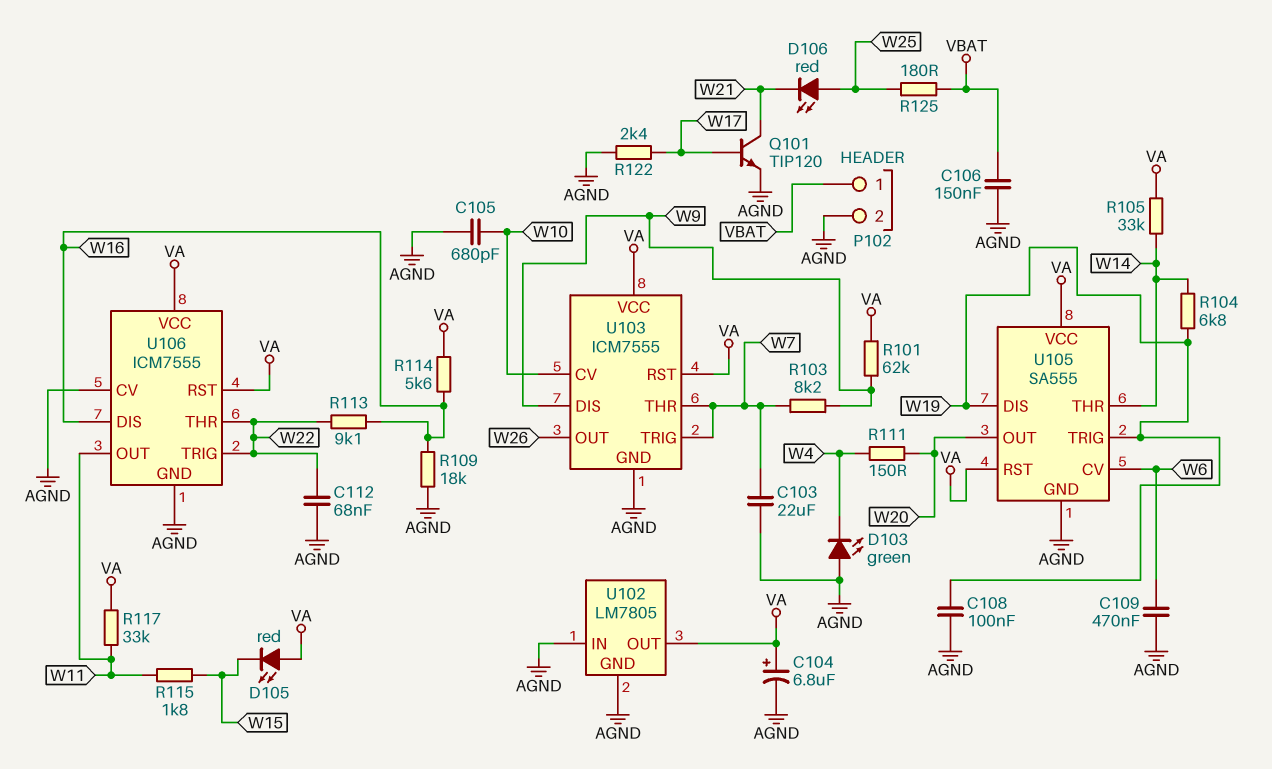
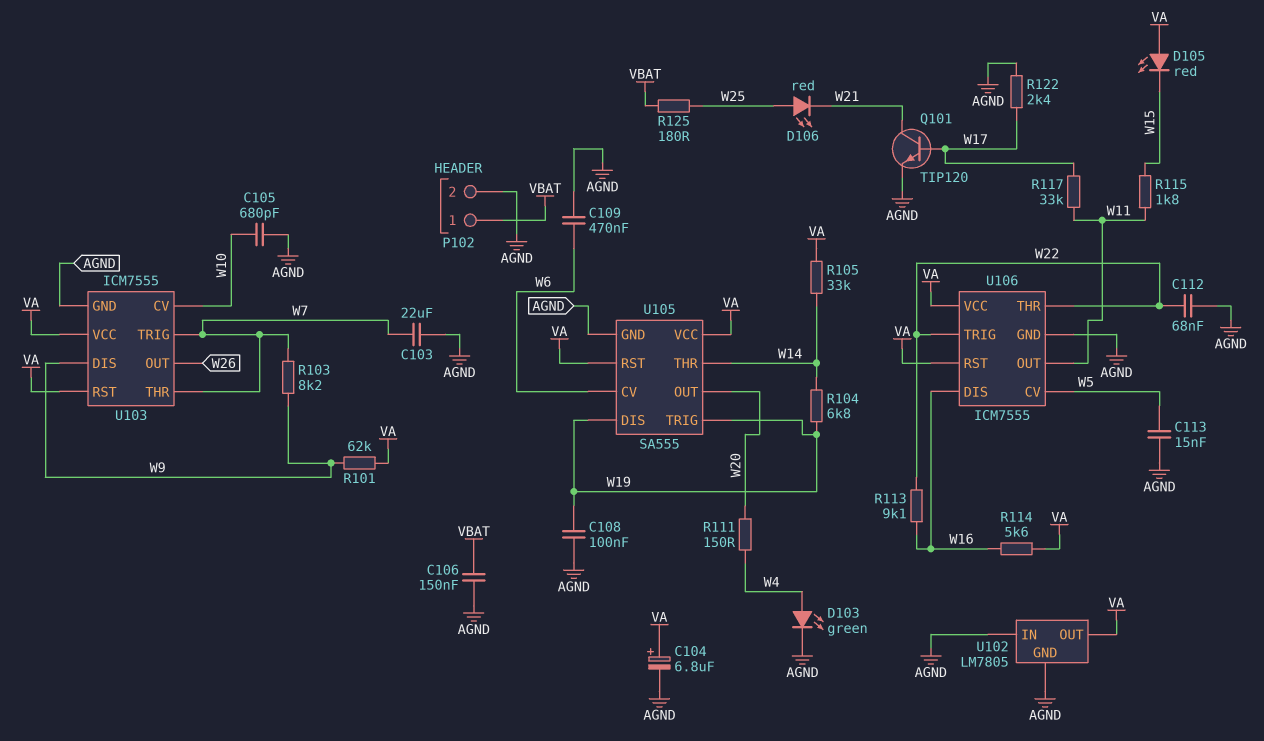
C113: none -> 15nF (AGND, W5)
D103: LED green (A AGND, K W4) -> LED green (A W4, K AGND)
R109: 18k (AGND, W16) -> none
R117: 33k (VA, W11) -> 33k (W11, W17)
U106 pin CV: AGND -> W5

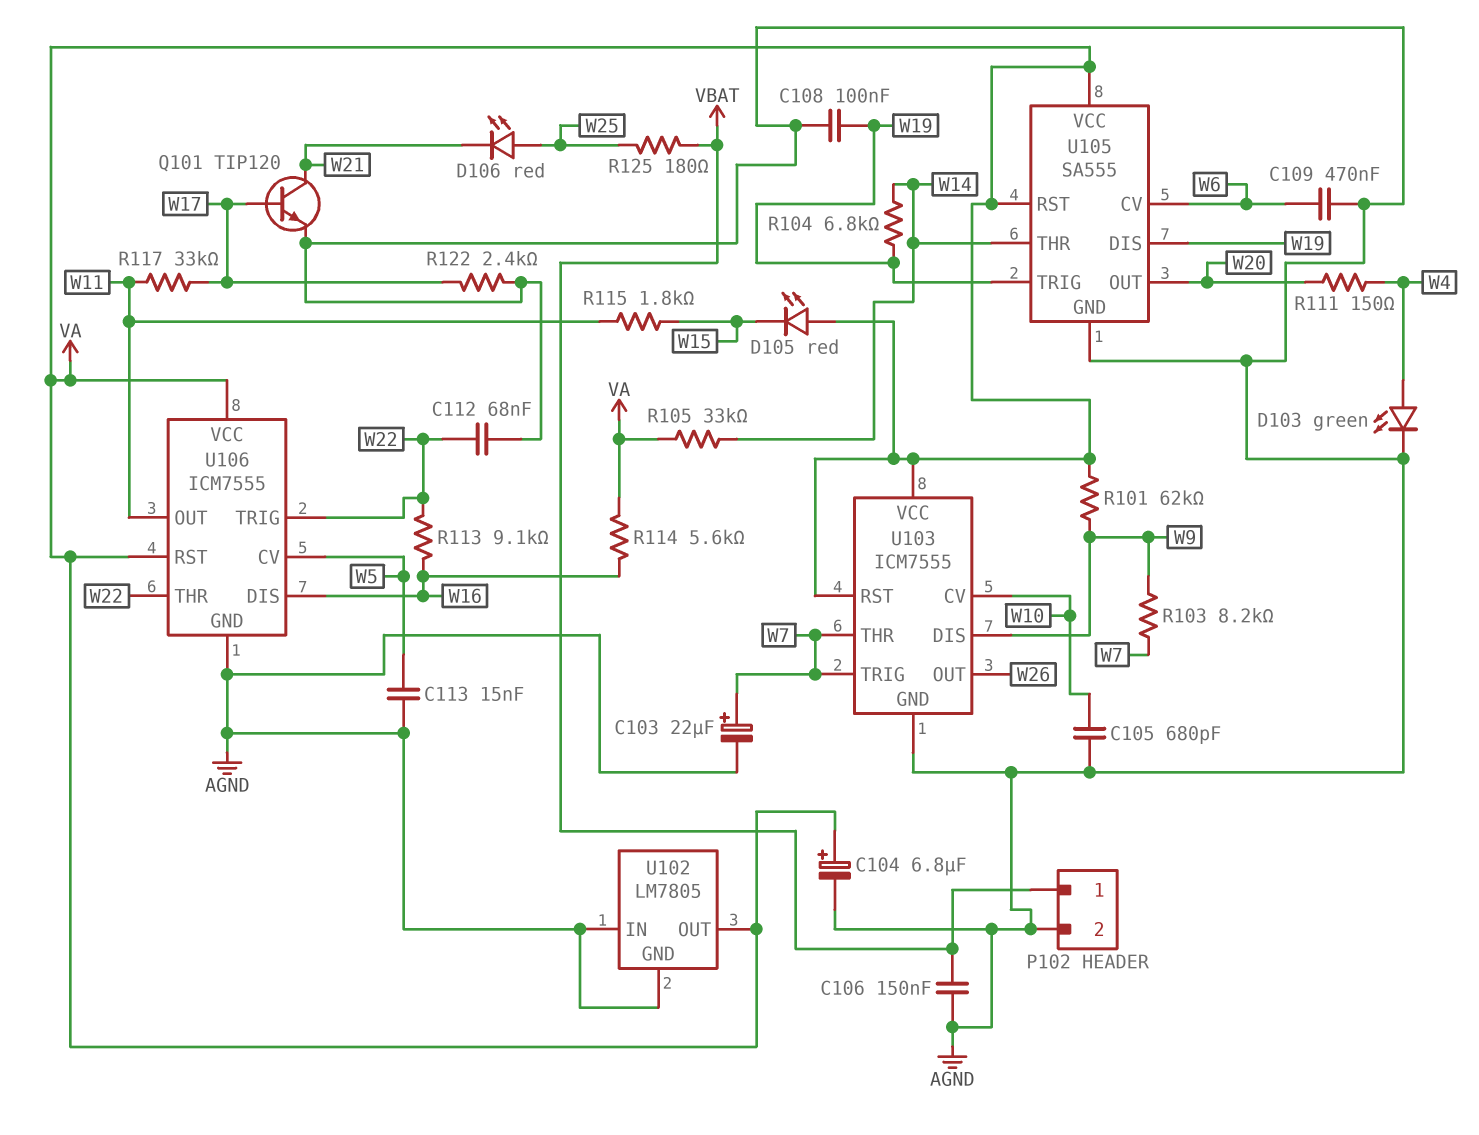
C103: 22uF (AGND, W7) -> 22uF (plus W7, minus AGND)

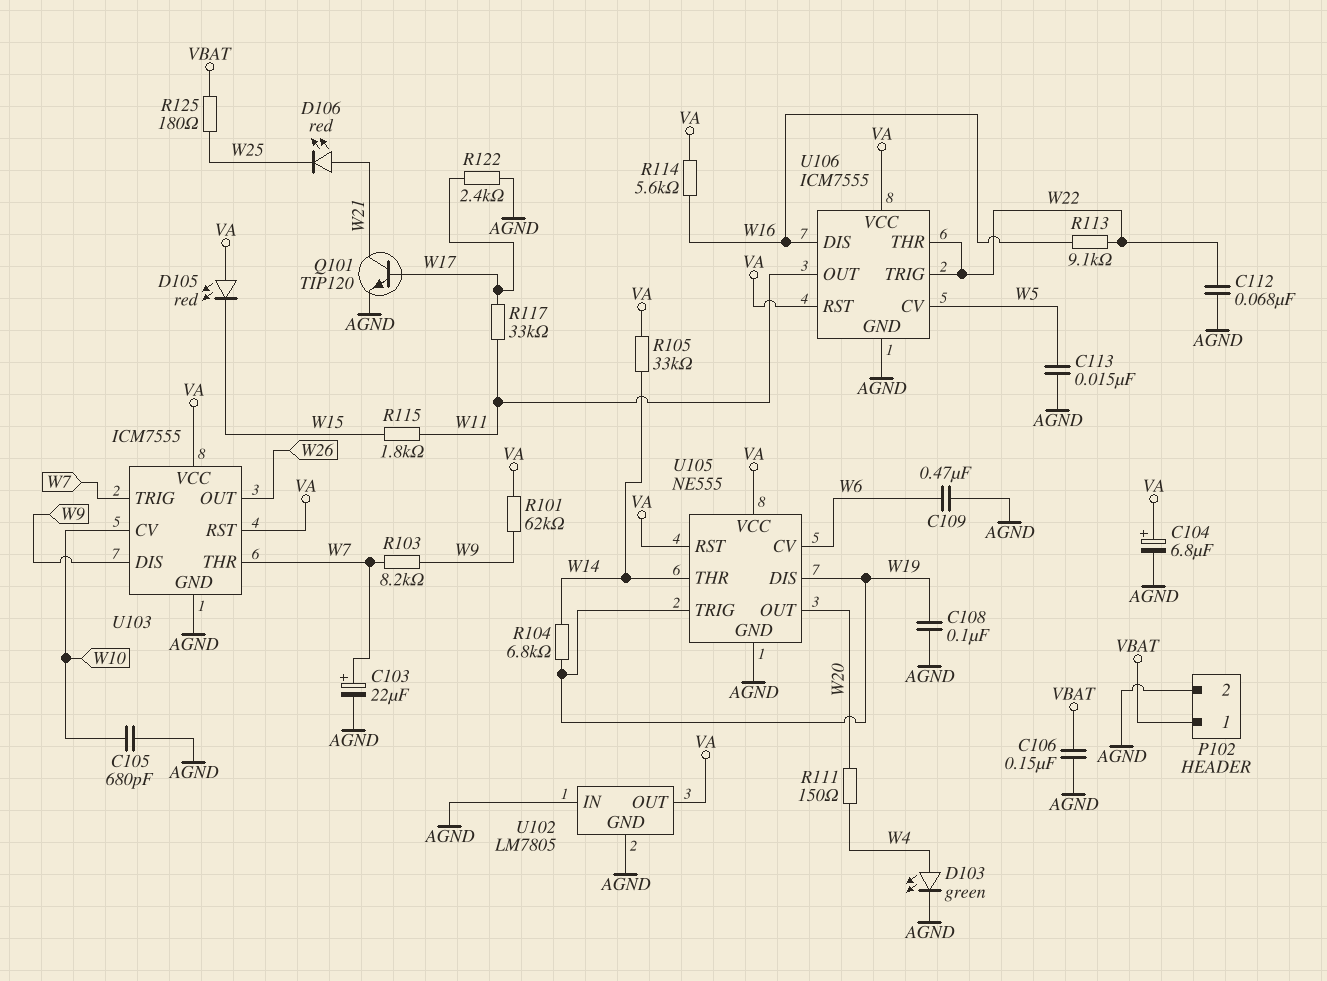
D106: LED red (A W25, K W21) -> LED red (A W21, K W25)
U105: SA555 -> NE555

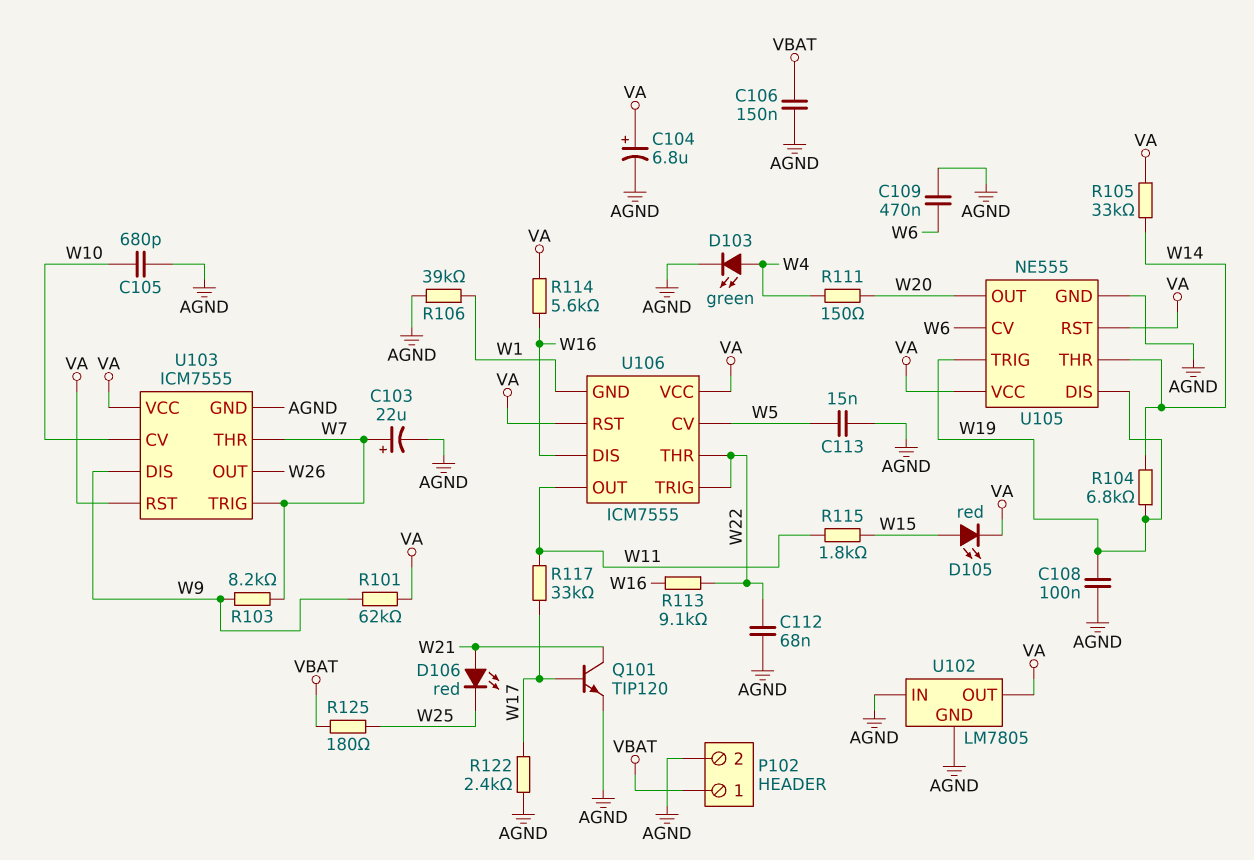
D105: LED red (A VA, K W15) -> LED red (A W15, K VA)
R106: none -> 39k (AGND, W1)
U106 pin GND: AGND -> W1

